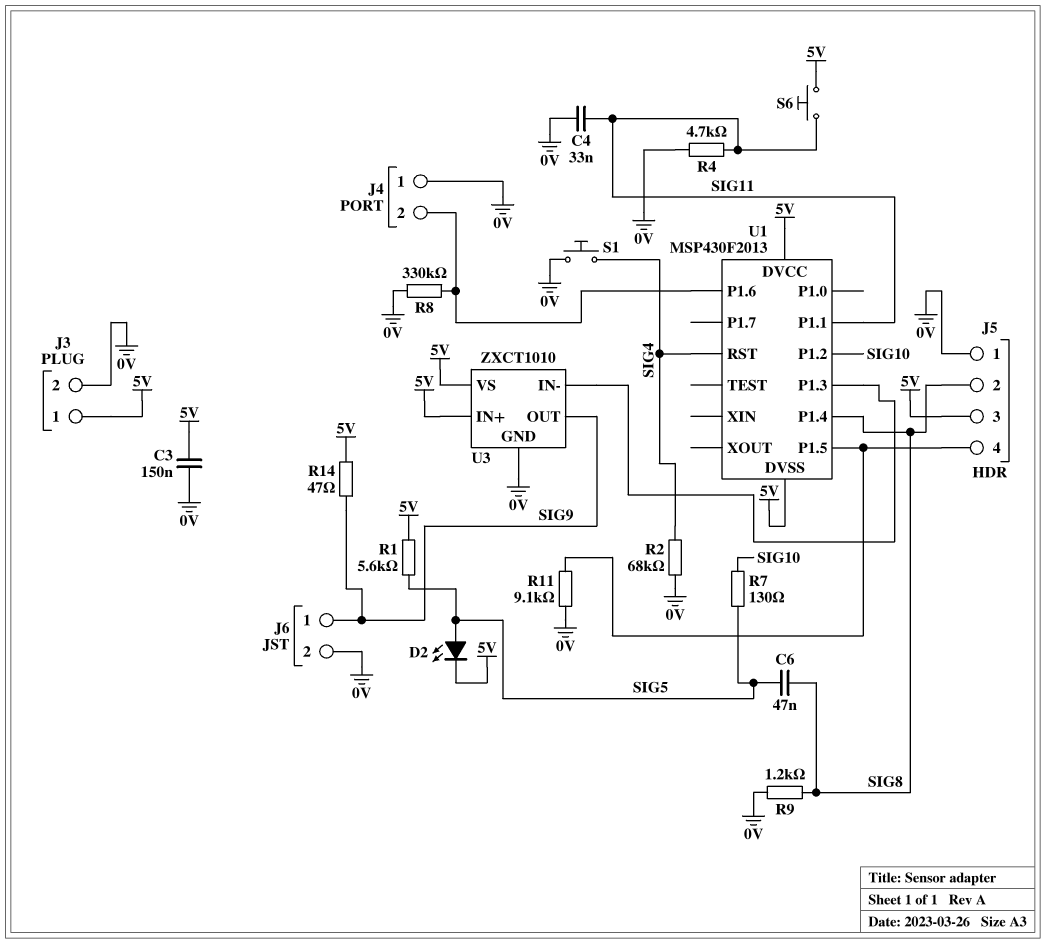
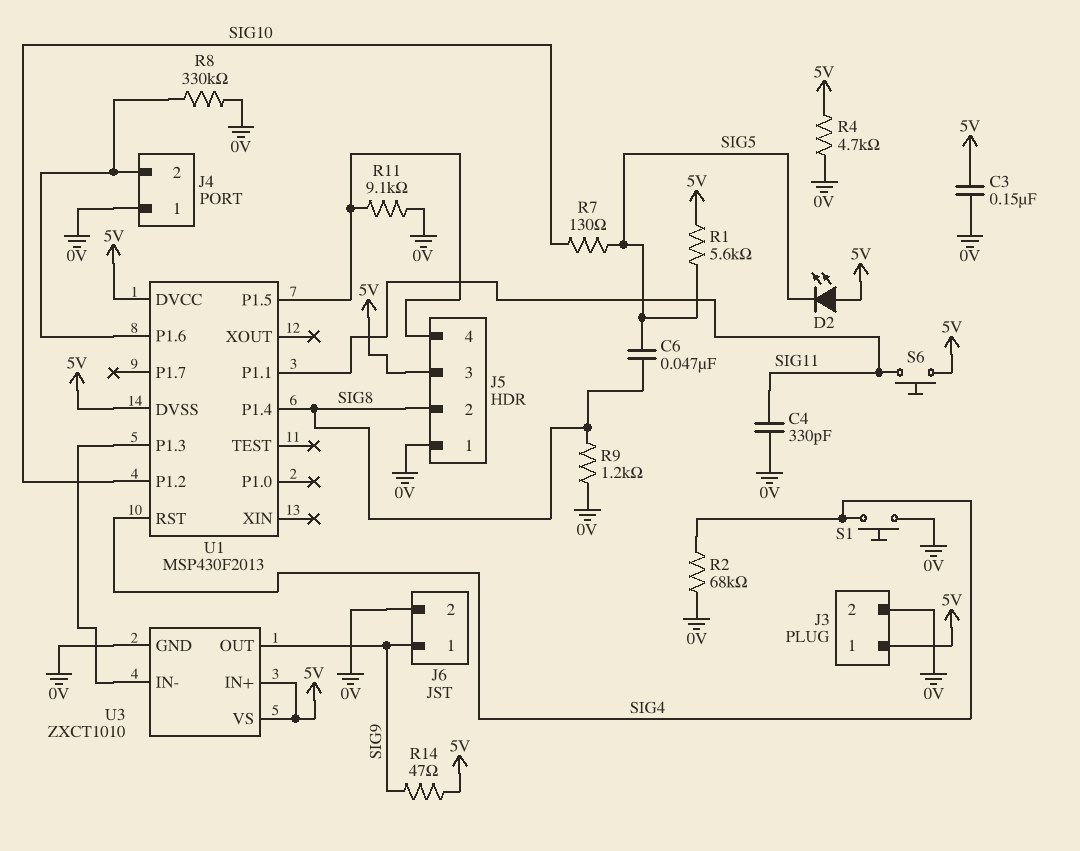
C4: 33nF (0V, SIG11) -> 330pF (0V, SIG11)
D2: LED (A SIG5, K 5V) -> LED (A 5V, K SIG5)
R4: 4.7k (0V, SIG11) -> 4.7k (0V, 5V)

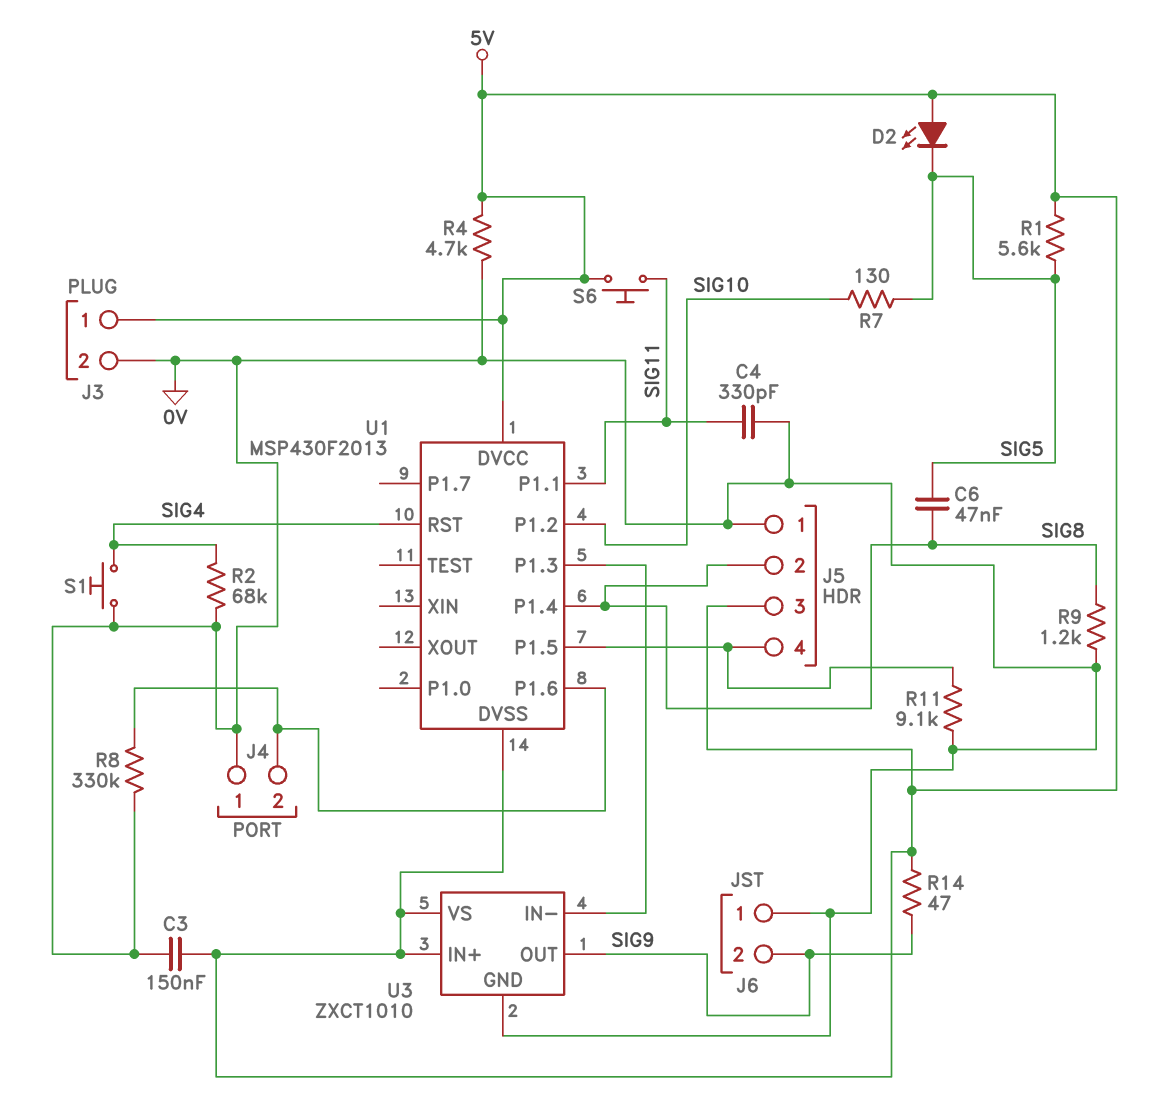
J6 pin 1: SIG9 -> 0V
J6 pin 2: 0V -> SIG9

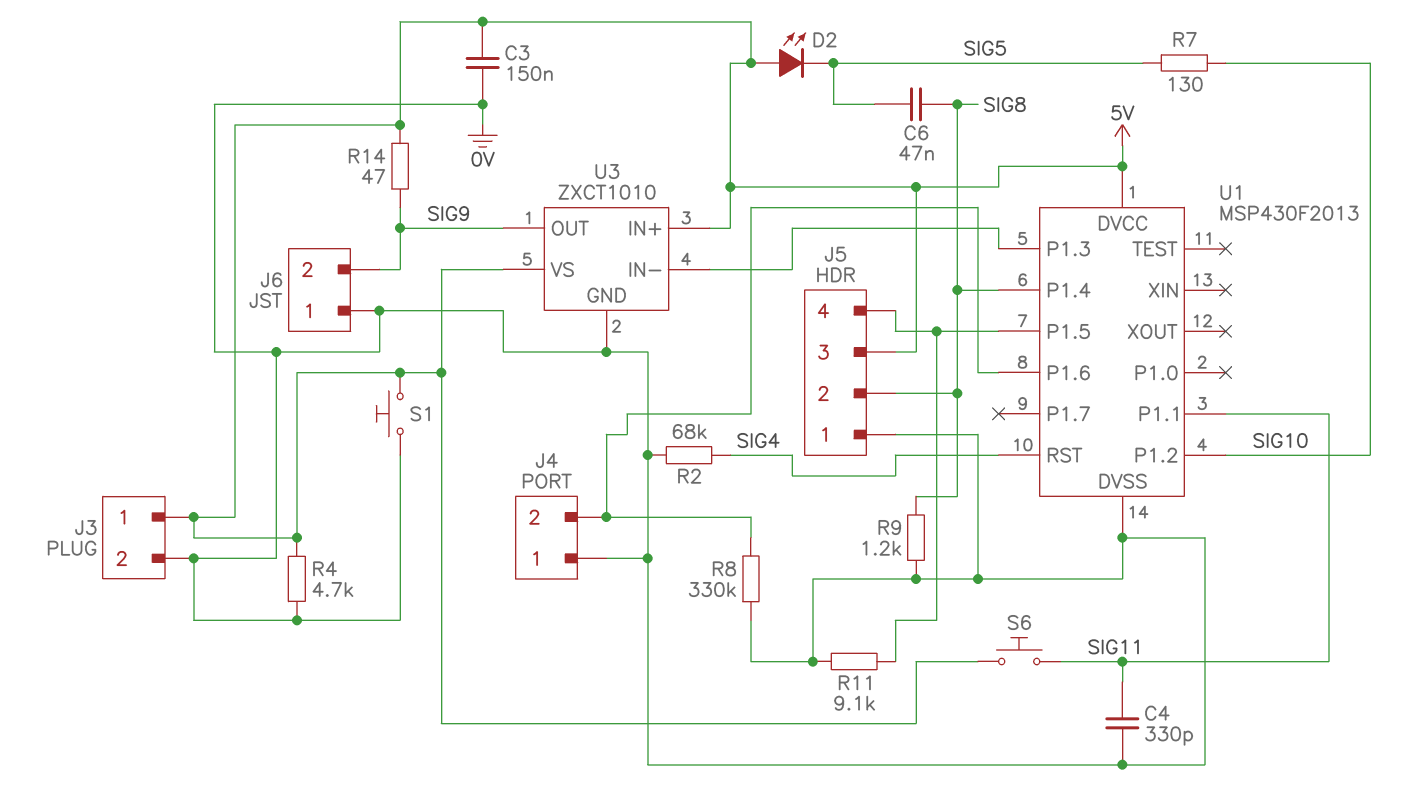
R1: 5.6k (5V, SIG5) -> none
S1: button (0V, SIG4) -> button (0V, 5V)
U1 pin DVSS: 5V -> 0V

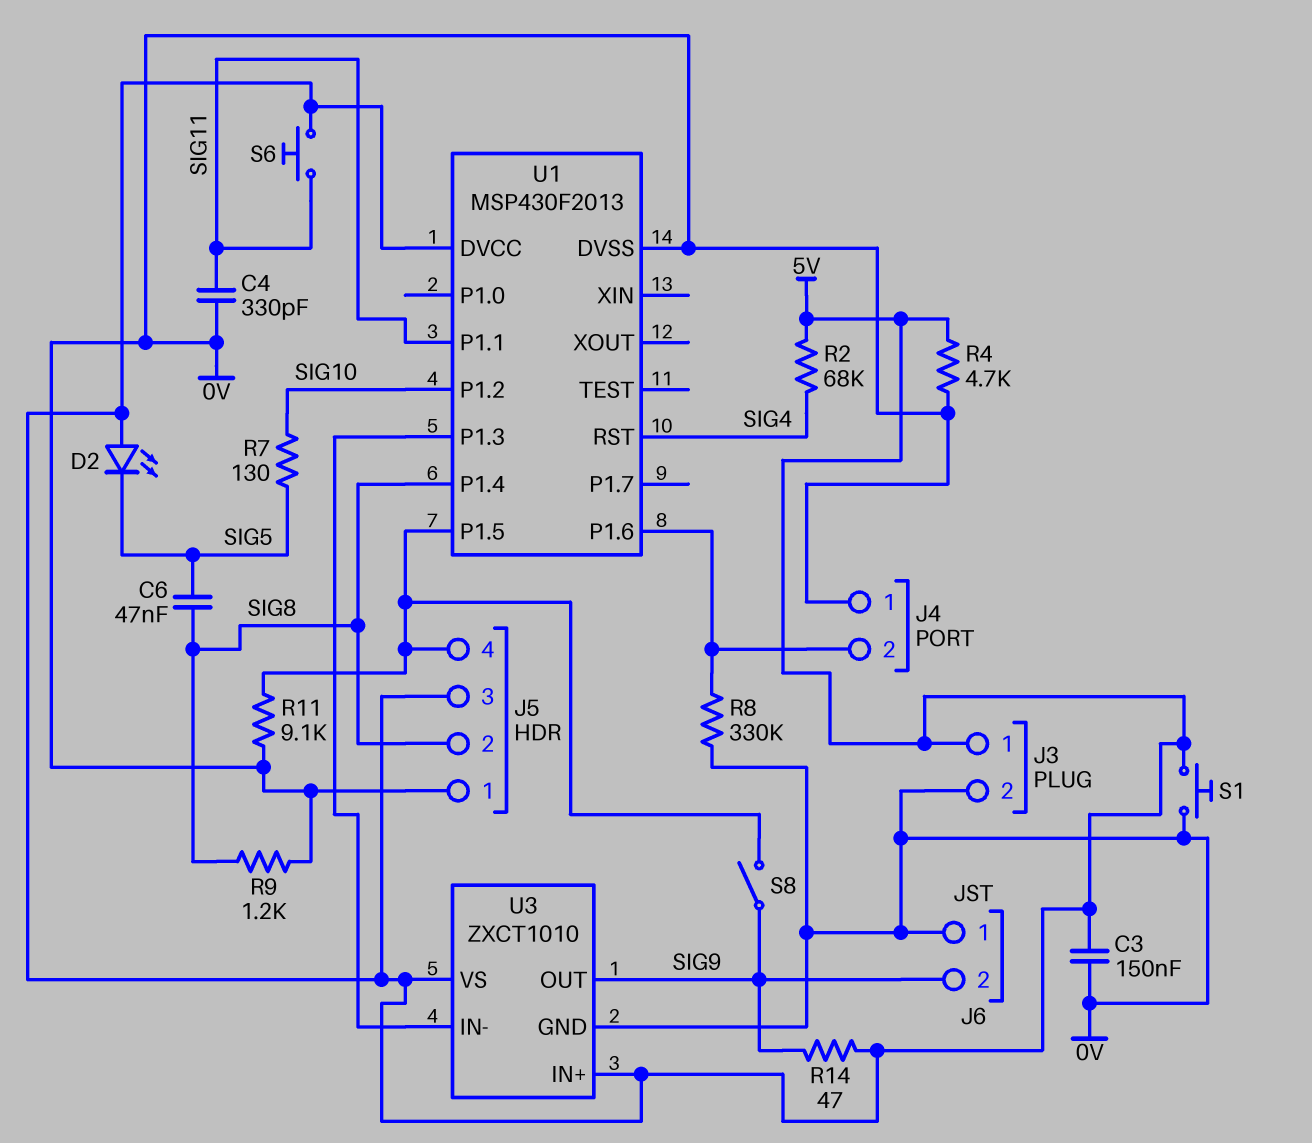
R2: 68k (0V, SIG4) -> 68k (5V, SIG4)
S8: none -> switch (J5/4, SIG9)

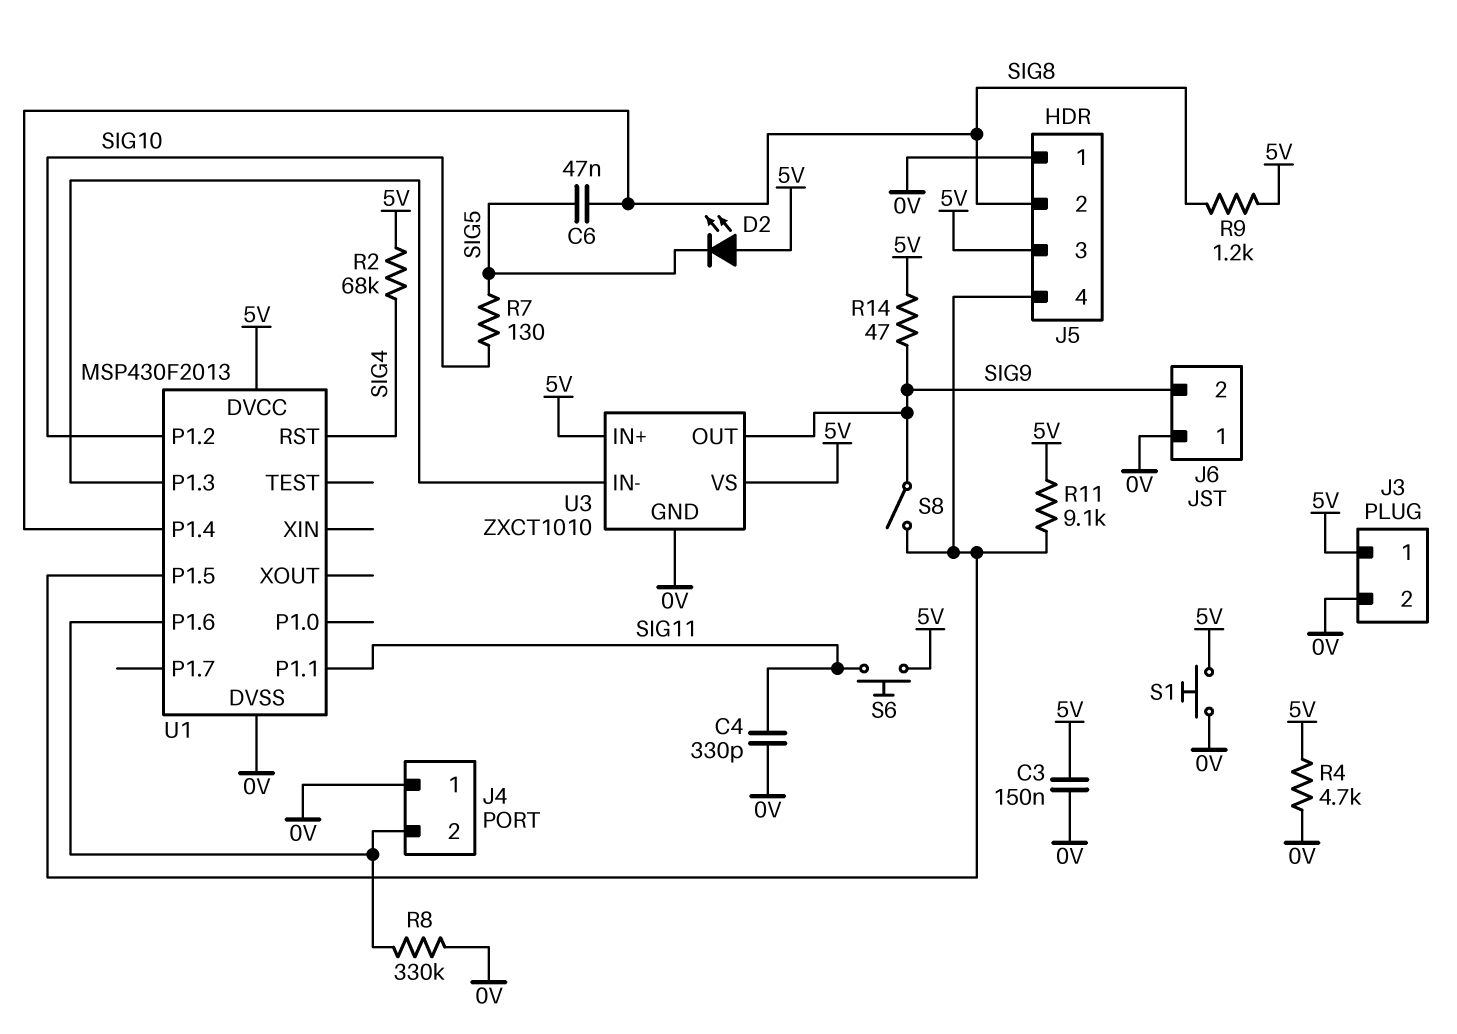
R9: 1.2k (0V, SIG8) -> 1.2k (5V, SIG8)
R11: 9.1k (0V, J5/4) -> 9.1k (5V, J5/4)

